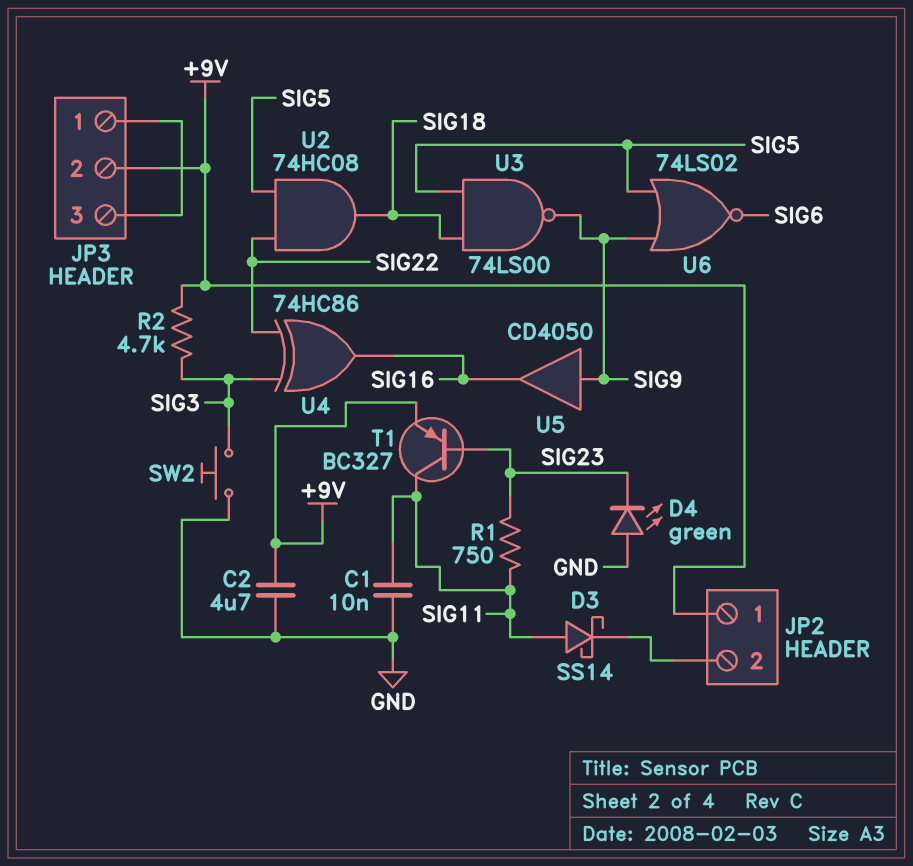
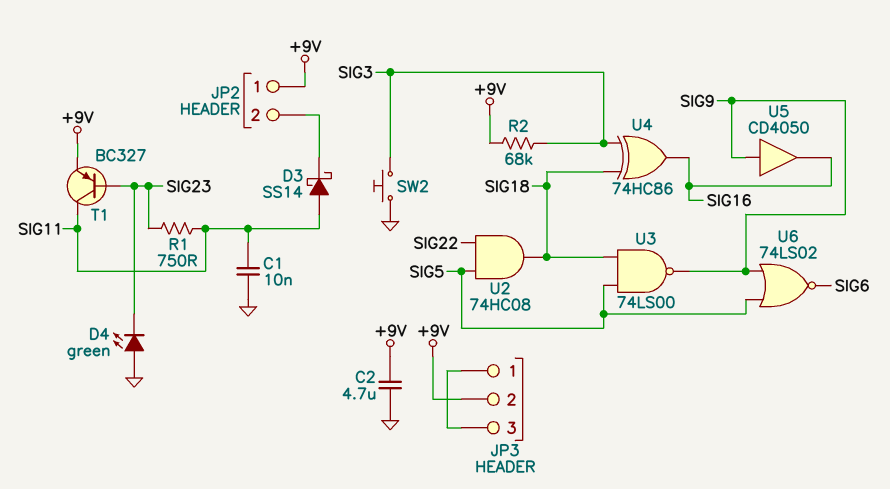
R2: 4.7k (+9V, SIG3) -> 68k (+9V, SIG3)
U4: XOR 74HC86 (in SIG3, in SIG22, out SIG16) -> XOR 74HC86 (in SIG3, in SIG18, out SIG16)

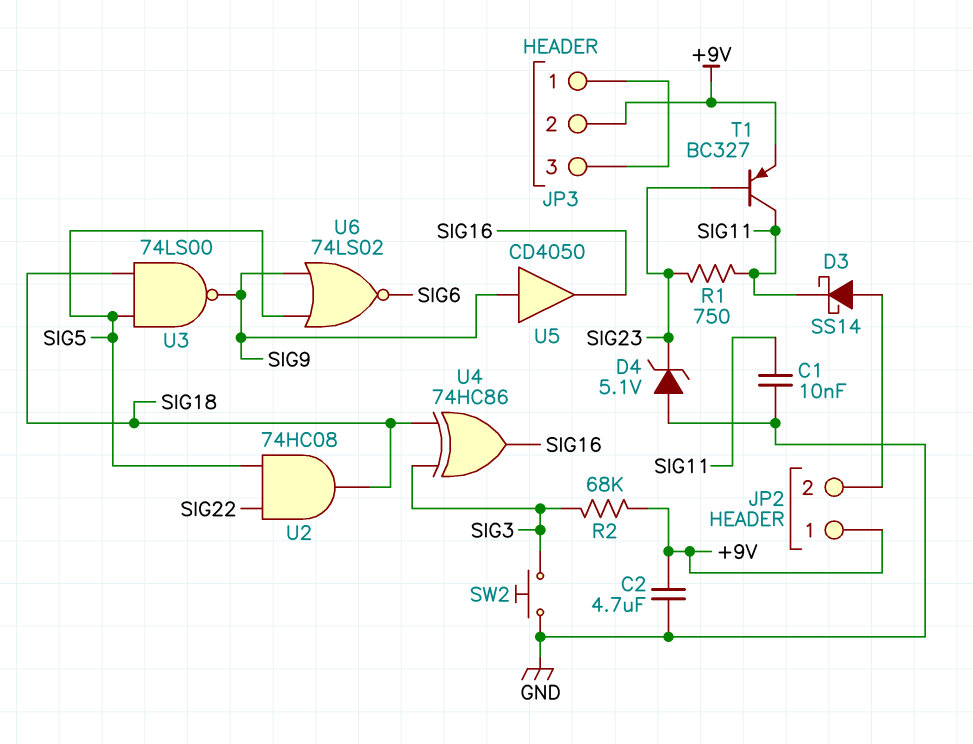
D3: schottky SS14 (A SIG11, K JP2/2) -> schottky SS14 (A JP2/2, K SIG11)
D4: LED green (A GND, K SIG23) -> zener 5.1V (A GND, K SIG23)

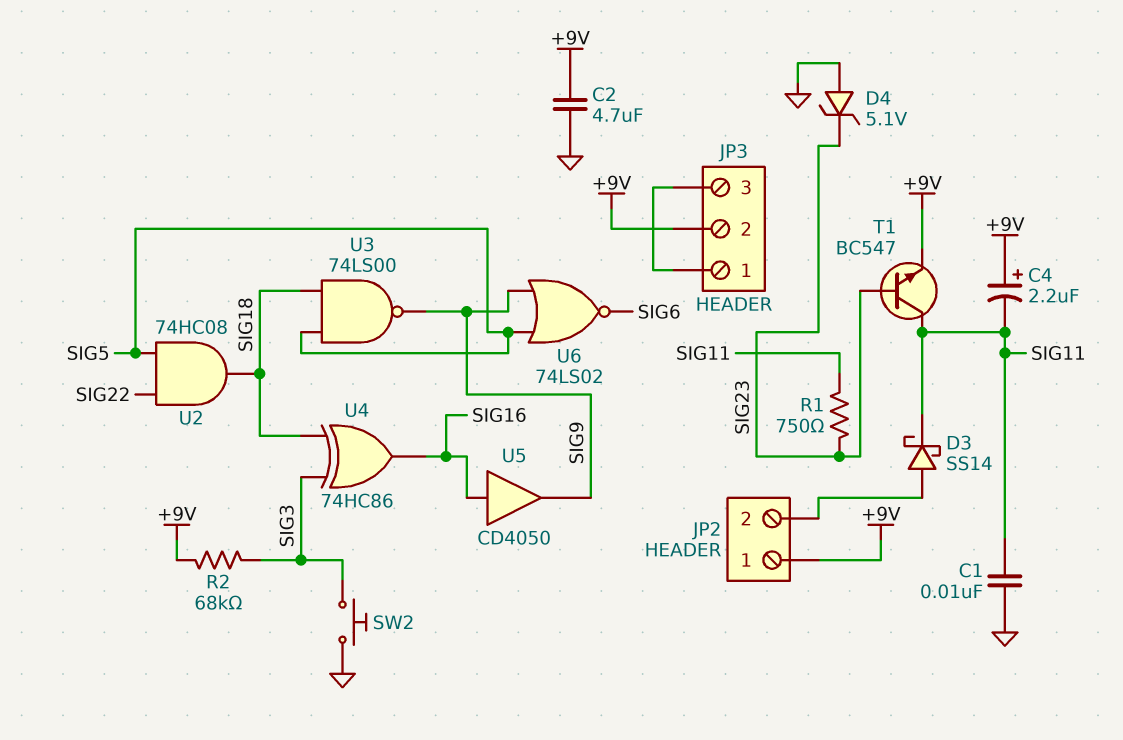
C4: none -> 2.2uF (plus +9V, minus SIG11)
T1: PNP BC327 (B SIG23, C SIG11, E +9V) -> NPN BC547 (B SIG23, C SIG11, E +9V)
U5: buffer CD4050 (in SIG9, out SIG16) -> buffer CD4050 (in SIG16, out SIG9)

